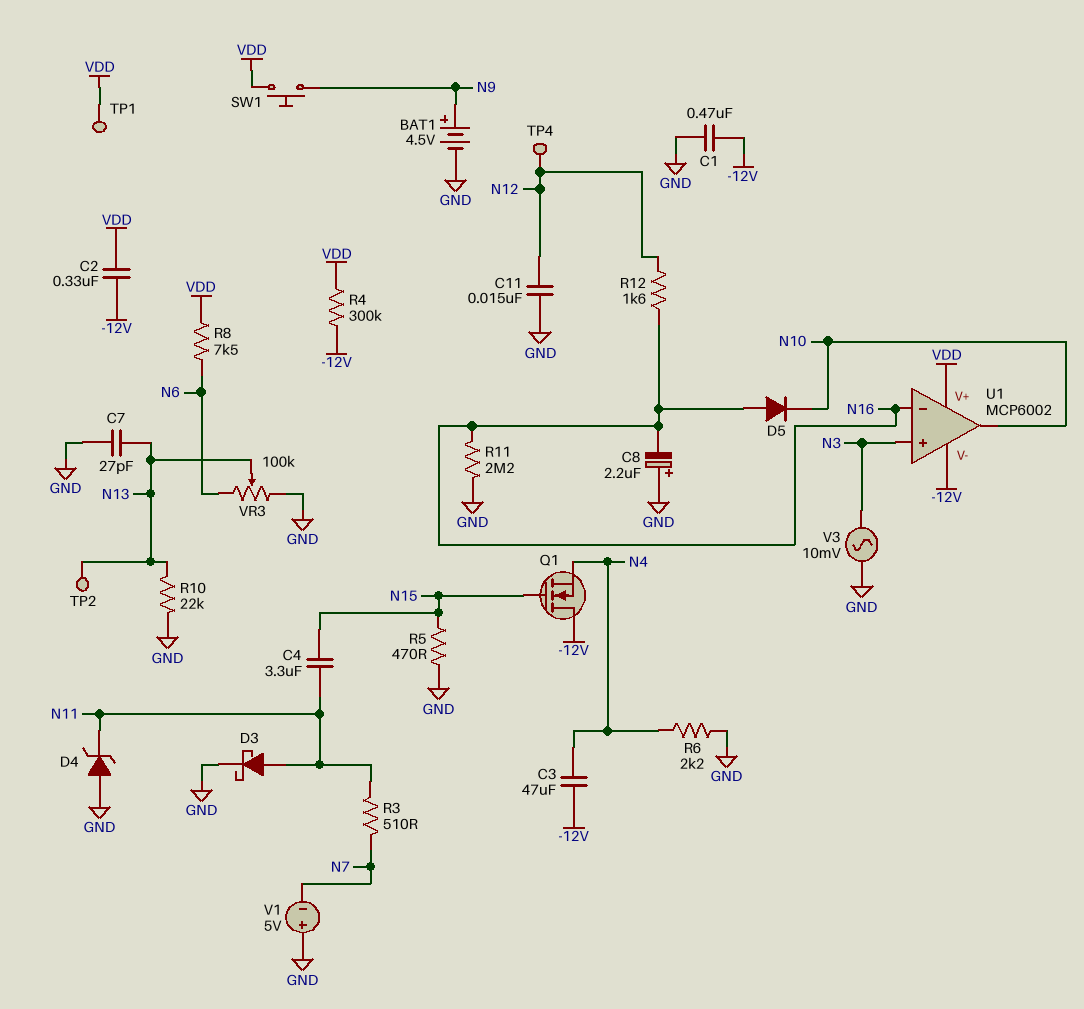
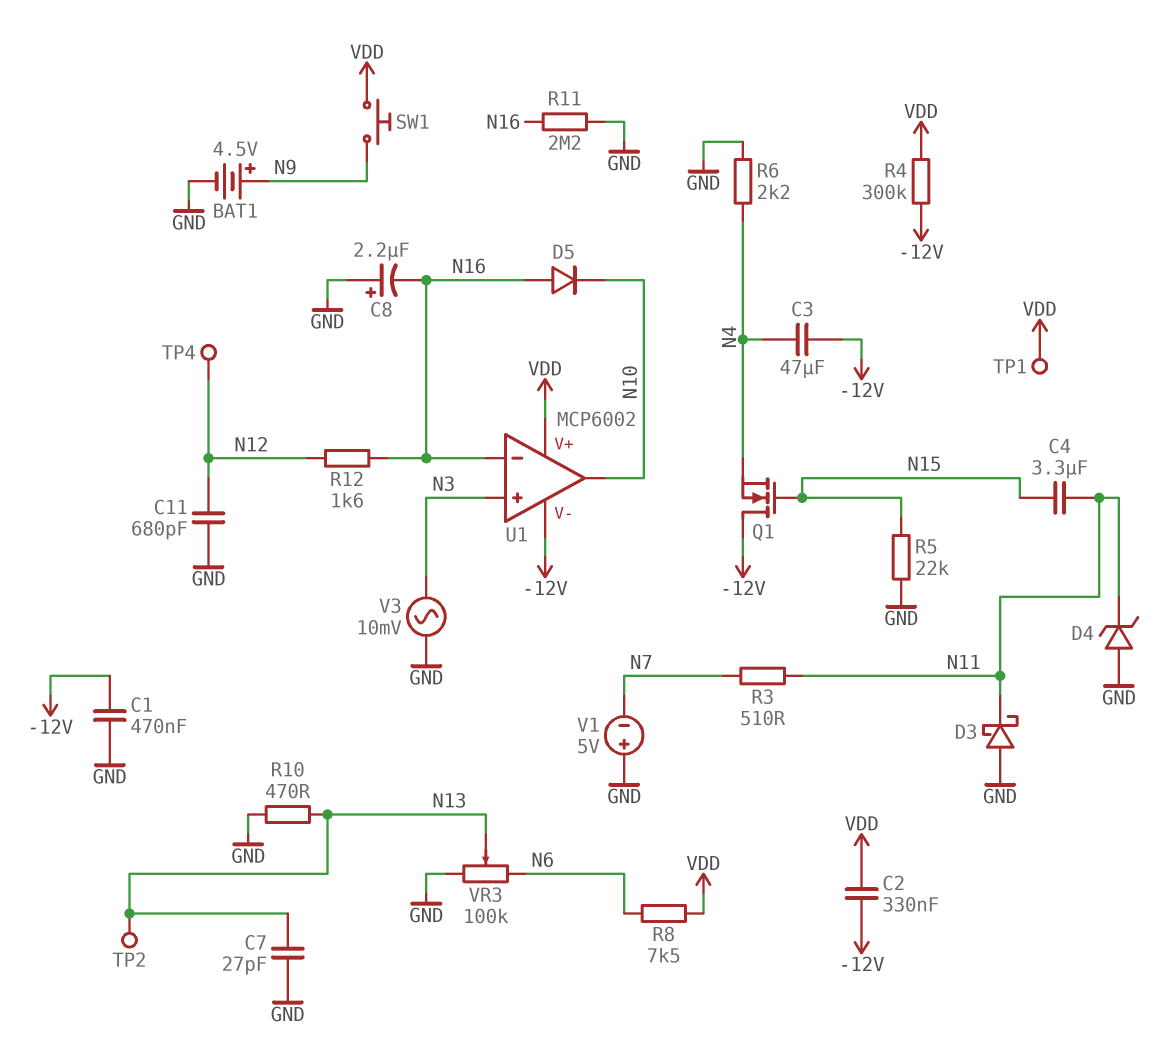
C11: 15nF (GND, N12) -> 680pF (GND, N12)
D3: schottky (A N11, K GND) -> schottky (A GND, K N11)
R5: 470 (GND, N15) -> 22k (GND, N15)
R10: 22k (GND, N13) -> 470 (GND, N13)

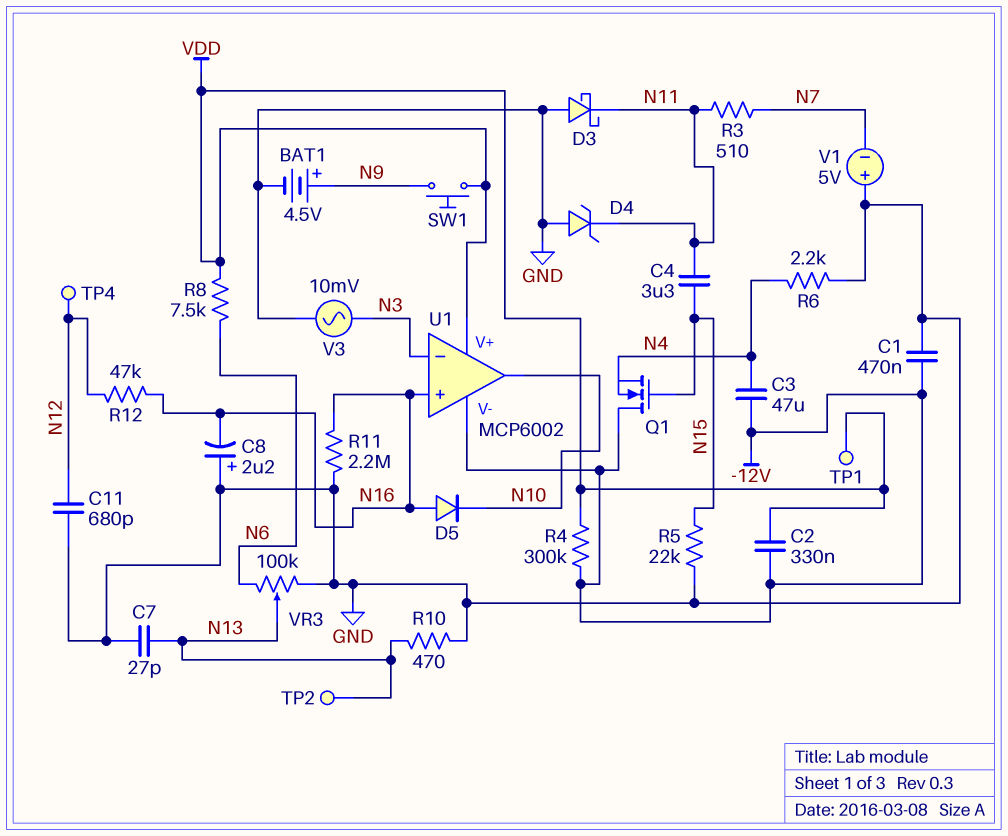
R12: 1.6k (N12, N16) -> 47k (N12, N16)
U1 pin in+: N3 -> N16
U1 pin in-: N16 -> N3

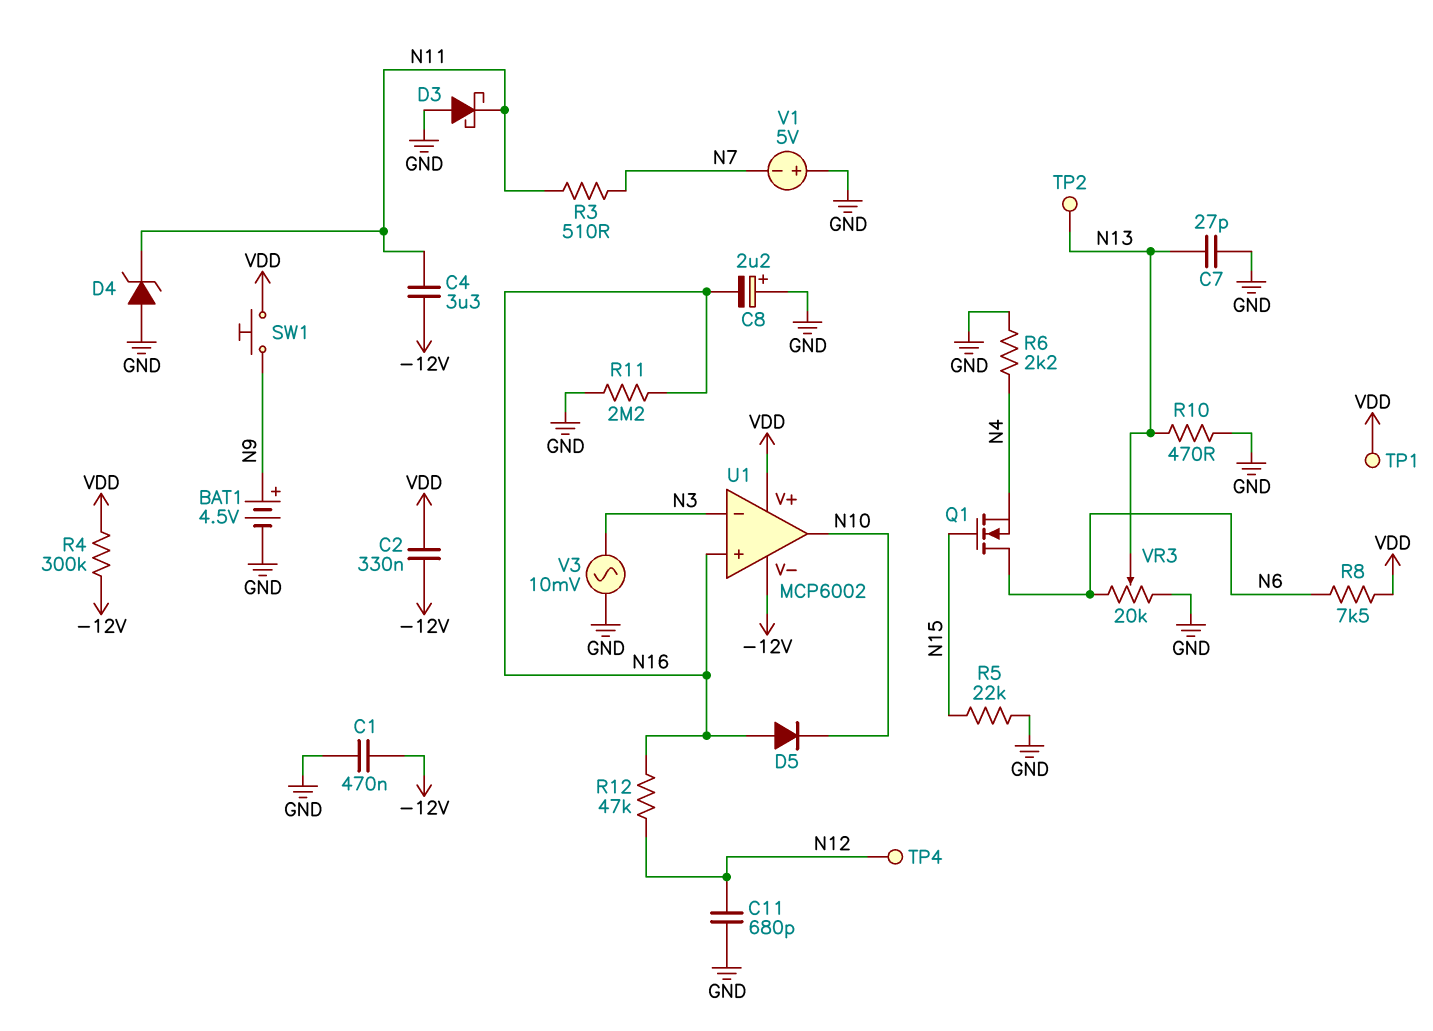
C3: 47uF (-12V, N4) -> none
C4: 3.3uF (N11, N15) -> 3.3uF (-12V, N11)
Q1: NMOS (G N15, D -12V, S N4) -> NMOS (G N15, D N6, S N4)
VR3: 100k (GND, N6, wiper N13) -> 20k (GND, N6, wiper N13)

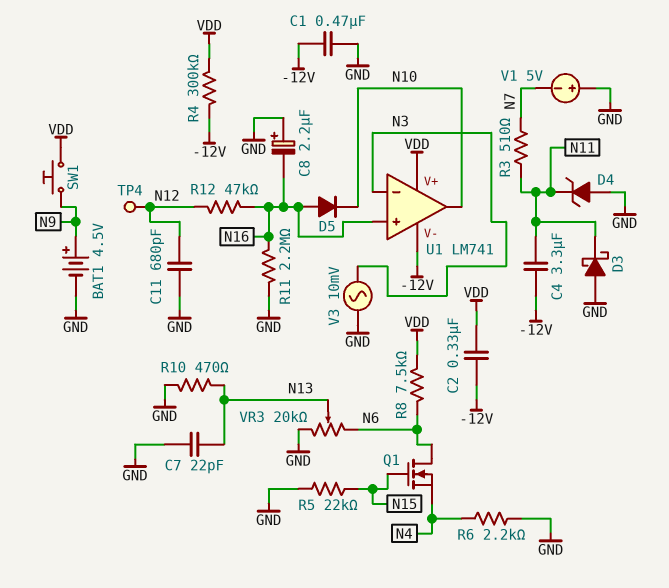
C7: 27pF (GND, N13) -> 22pF (GND, N13)
TP1: test point (VDD) -> none
TP2: test point (N13) -> none
U1: MCP6002 -> LM741

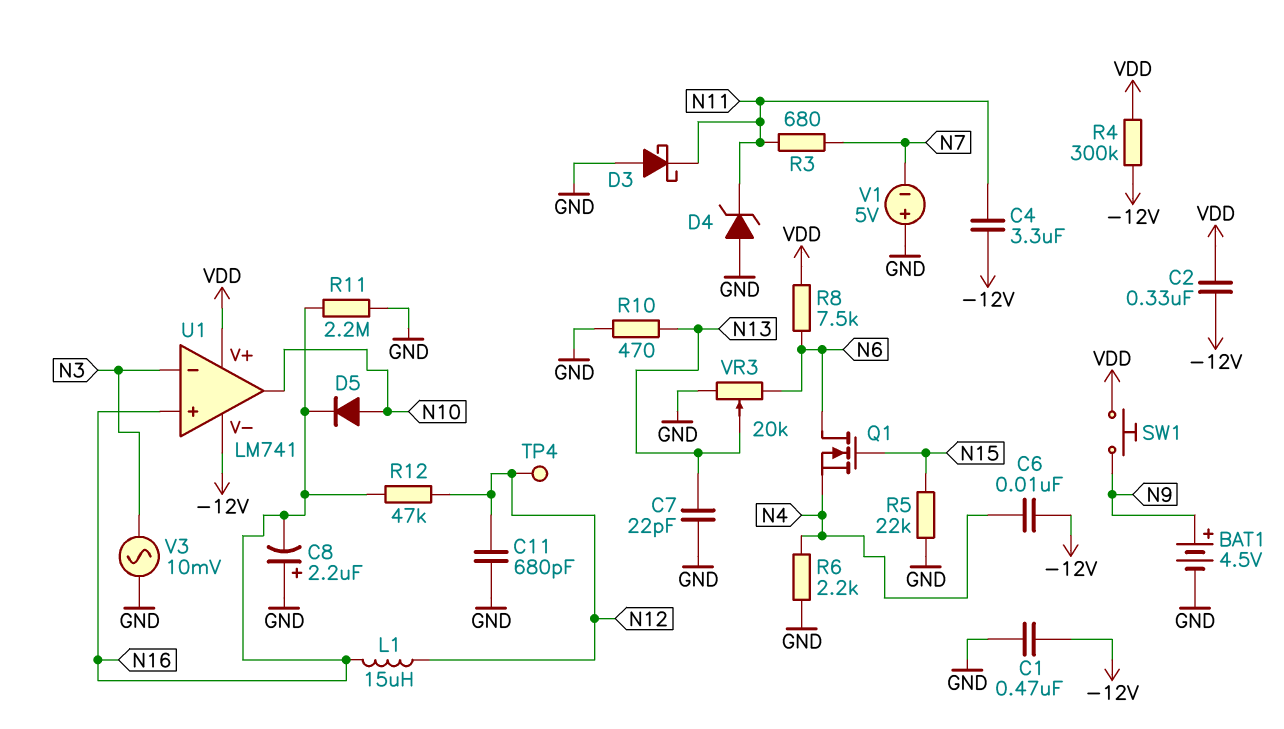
C6: none -> 10nF (-12V, N4)
D5: diode (A N16, K N10) -> diode (A N10, K N16)
L1: none -> 15uH (N12, N16)
R3: 510 (N7, N11) -> 680 (N7, N11)

